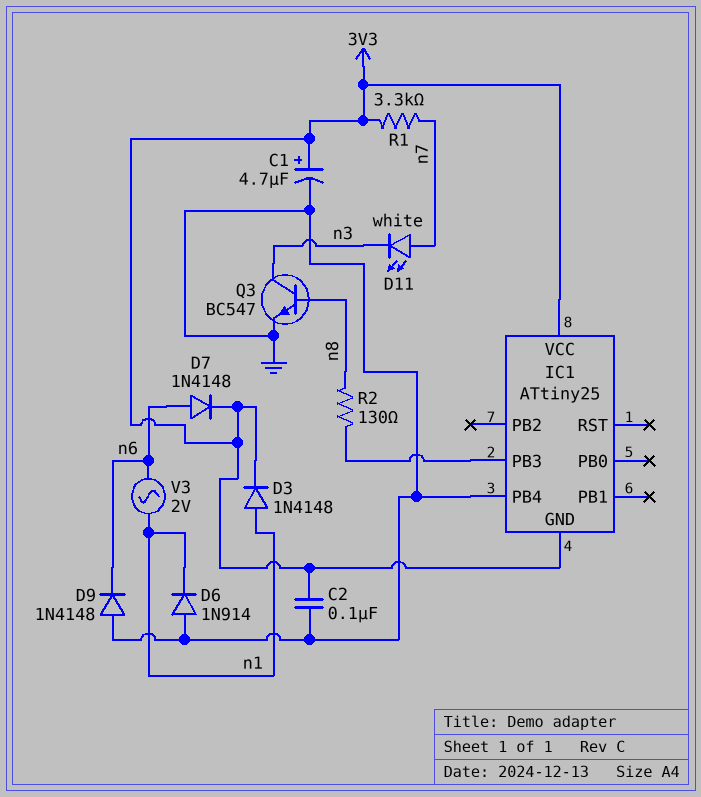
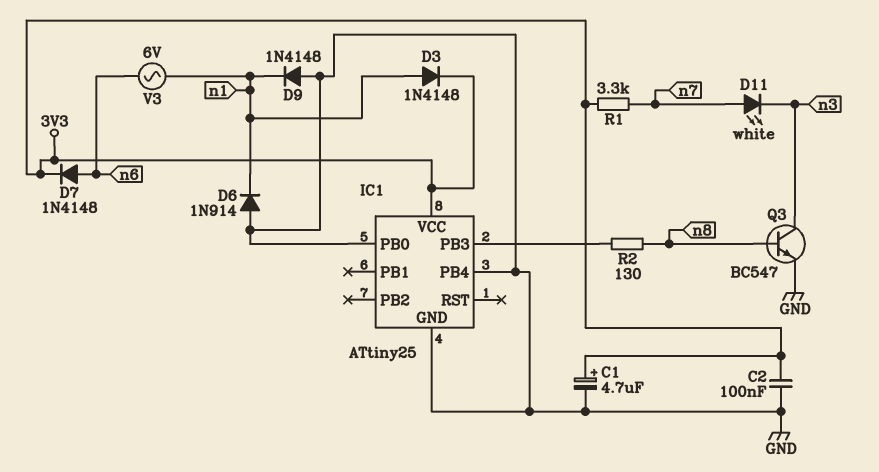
D9: diode 1N4148 (A GND, K n6) -> diode 1N4148 (A GND, K n1)
IC1 pin GND: 3V3 -> GND
IC1 pin PB0: none -> GND
V3: AC 2V (n1, n6) -> AC 6V (n1, n6)

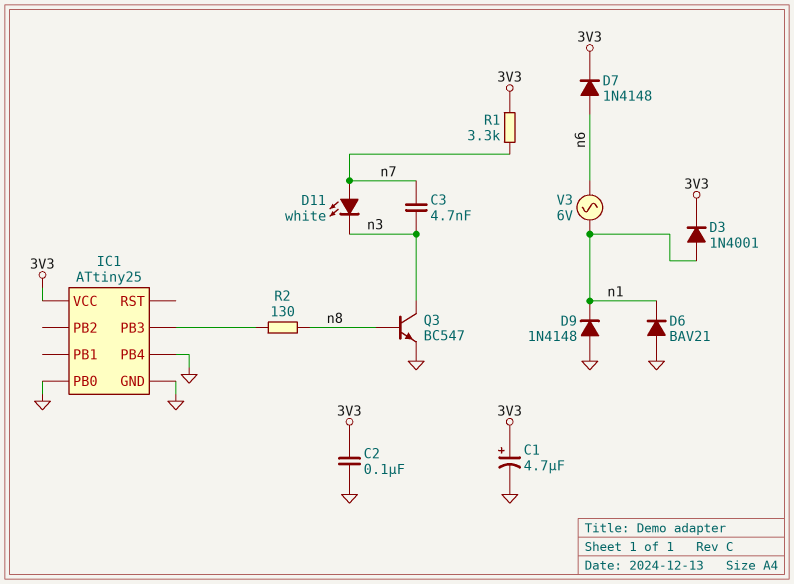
C3: none -> 4.7nF (n3, n7)
D3: diode 1N4148 (A n1, K 3V3) -> diode 1N4001 (A n1, K 3V3)
D6: diode 1N914 (A GND, K n1) -> diode BAV21 (A GND, K n1)

